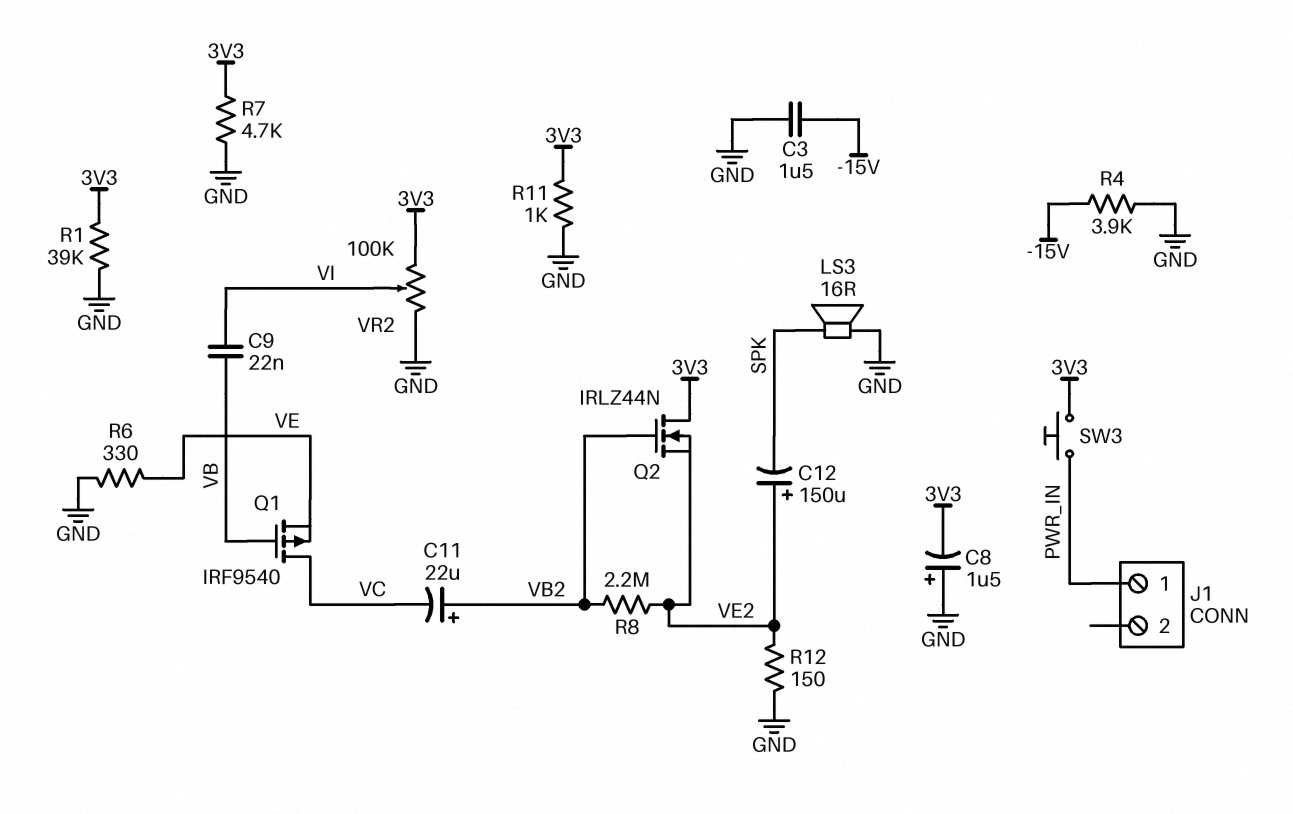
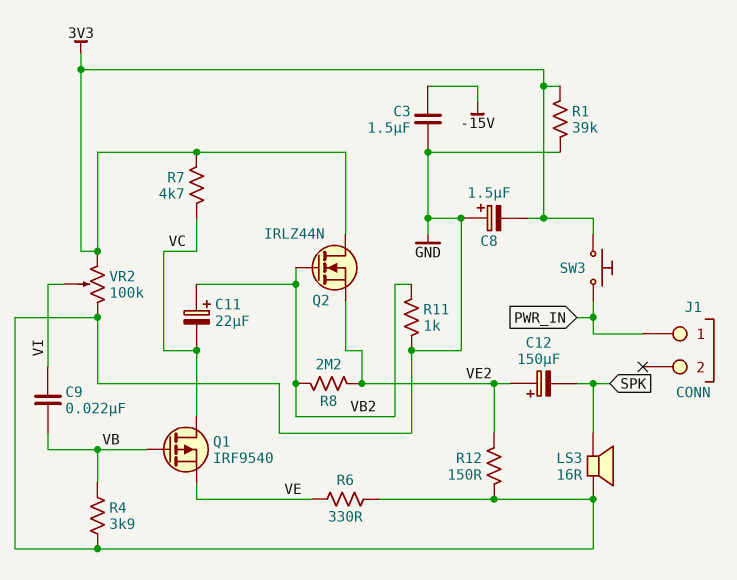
R4: 3.9k (-15V, GND) -> 3.9k (GND, VB)
R7: 4.7k (3V3, GND) -> 4.7k (3V3, VC)
R11: 1k (3V3, GND) -> 1k (GND, VB2)

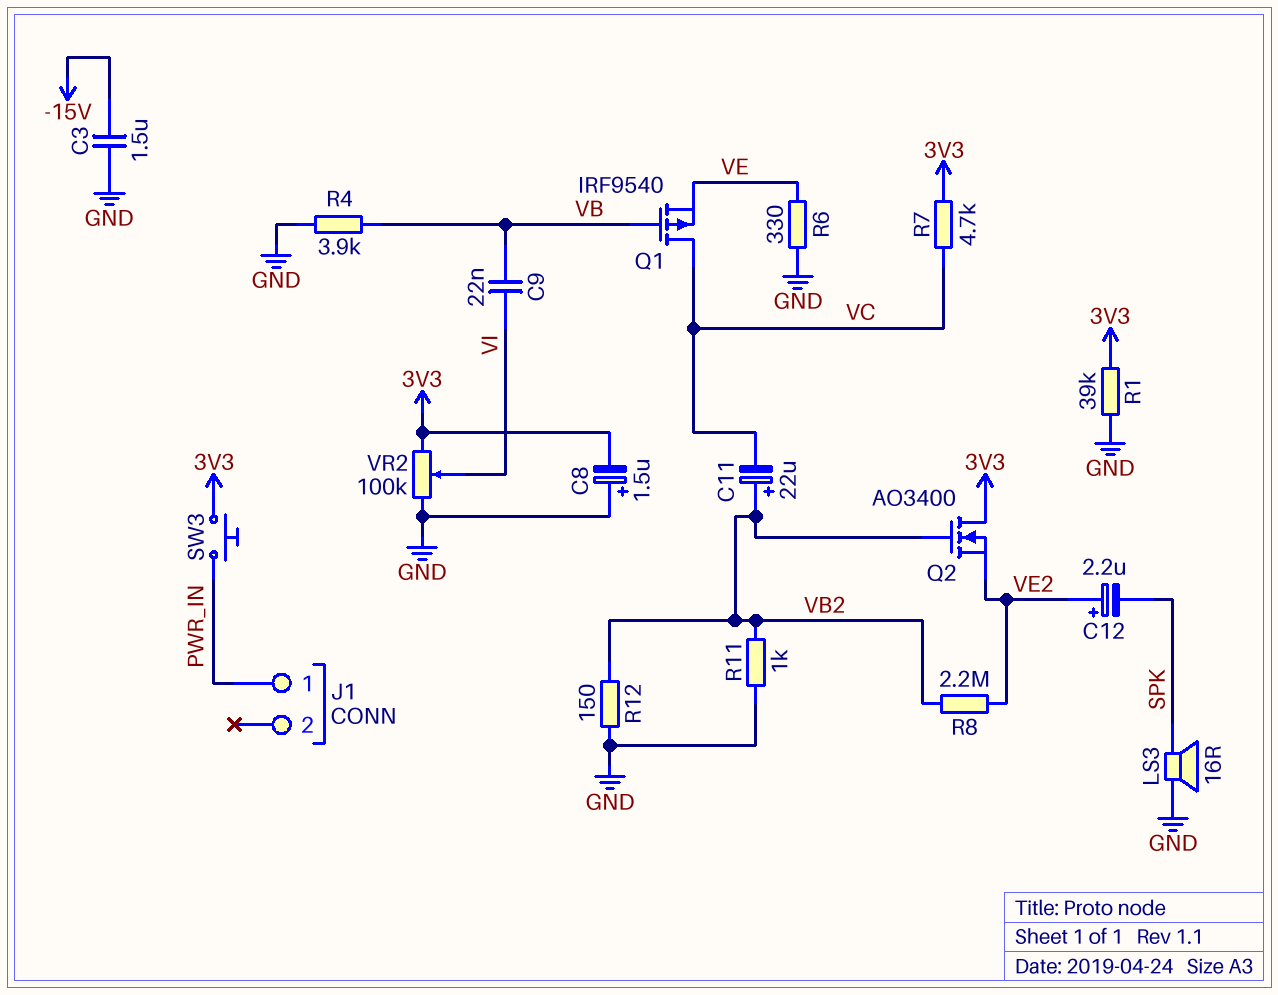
C12: 150uF (plus VE2, minus SPK) -> 2.2uF (plus VE2, minus SPK)
Q2: NMOS IRLZ44N (G VB2, D 3V3, S VE2) -> NMOS AO3400 (G VB2, D 3V3, S VE2)
R12: 150 (GND, VE2) -> 150 (GND, VB2)

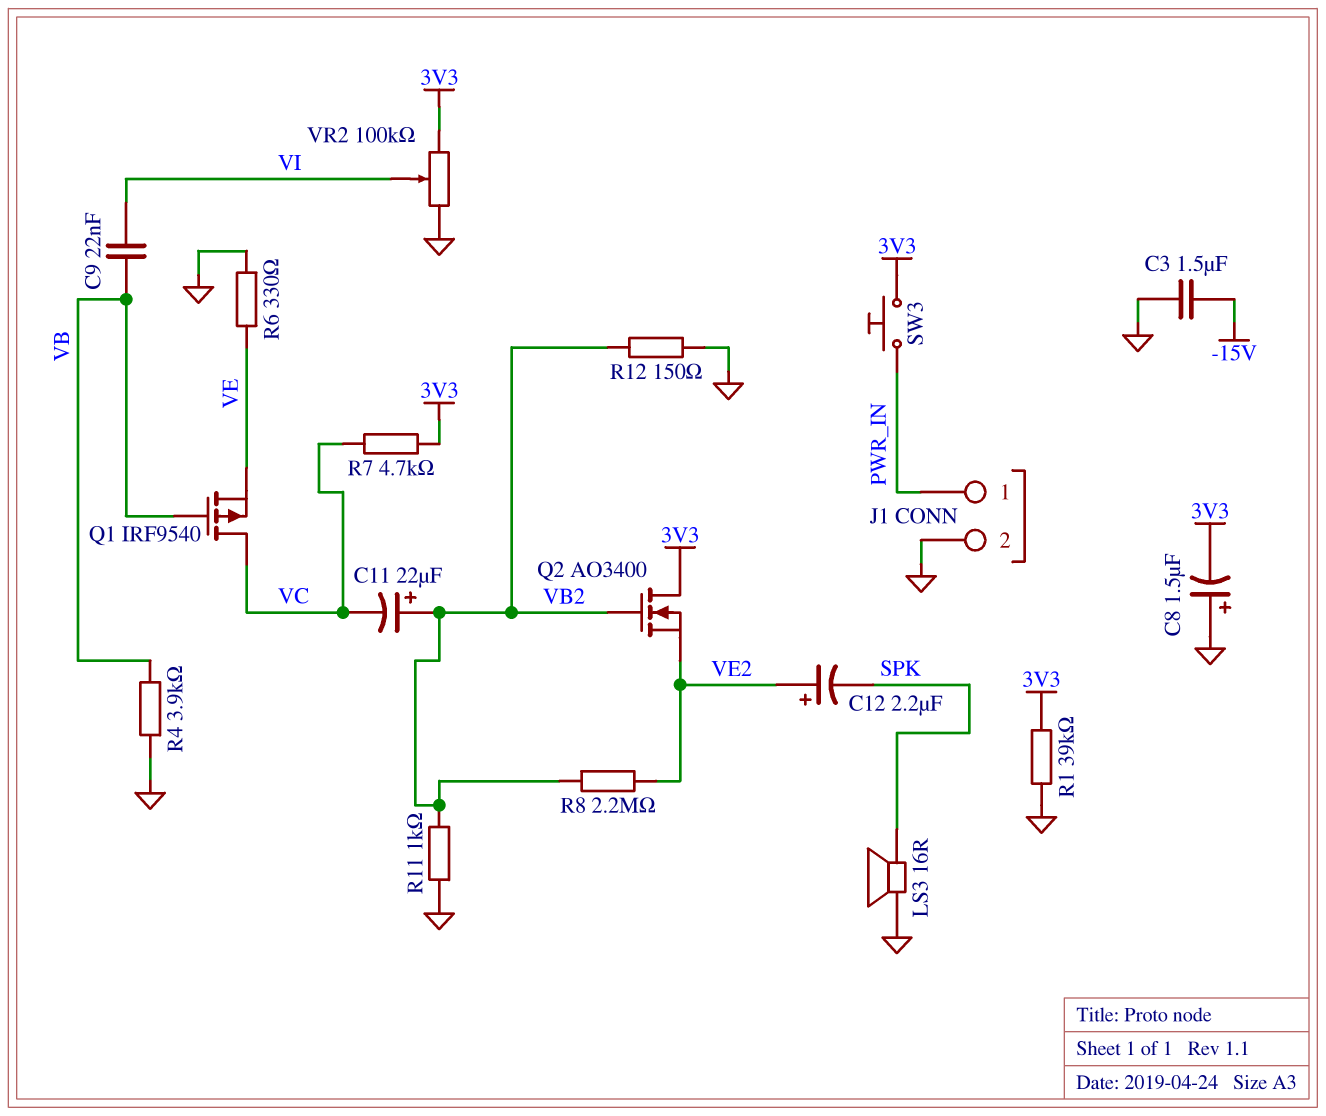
J1 pin 2: none -> GND

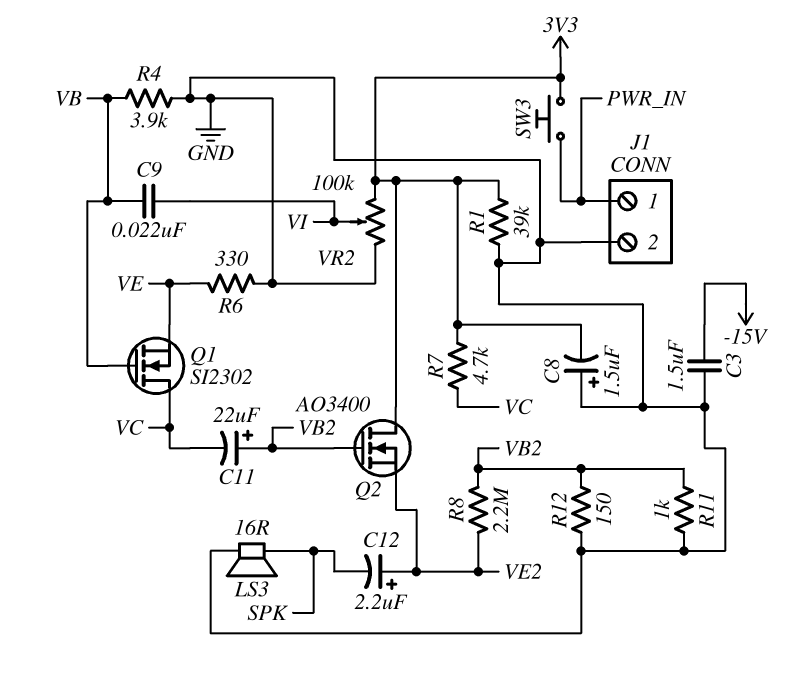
Q1: PMOS IRF9540 (G VB, D VC, S VE) -> NMOS SI2302 (G VB, D VC, S VE)

